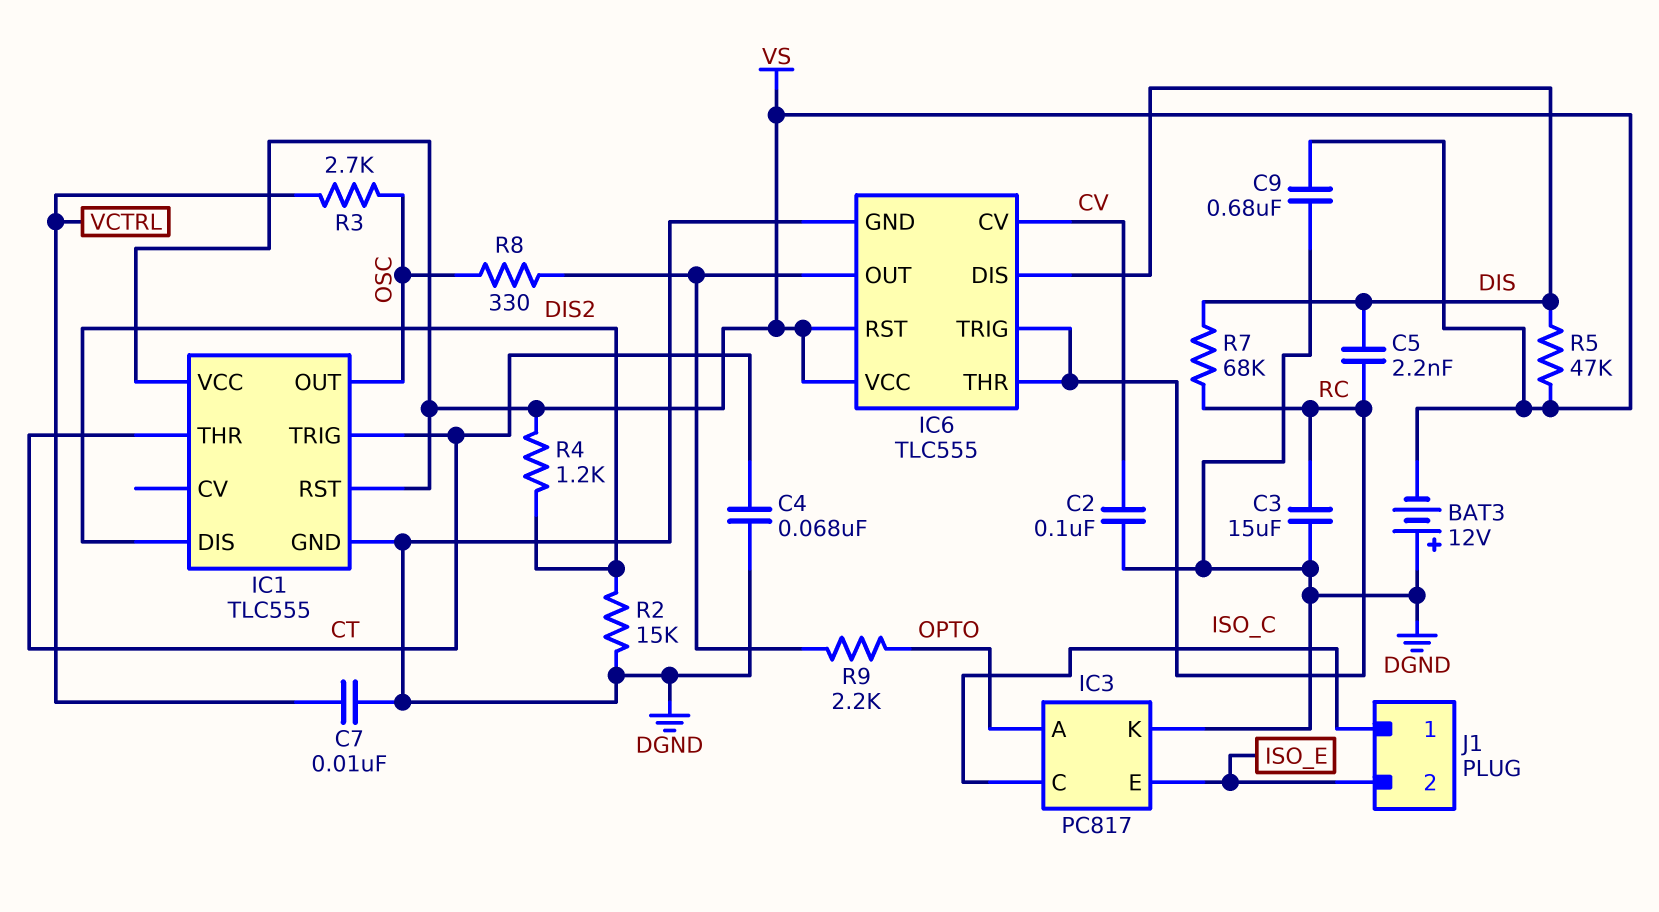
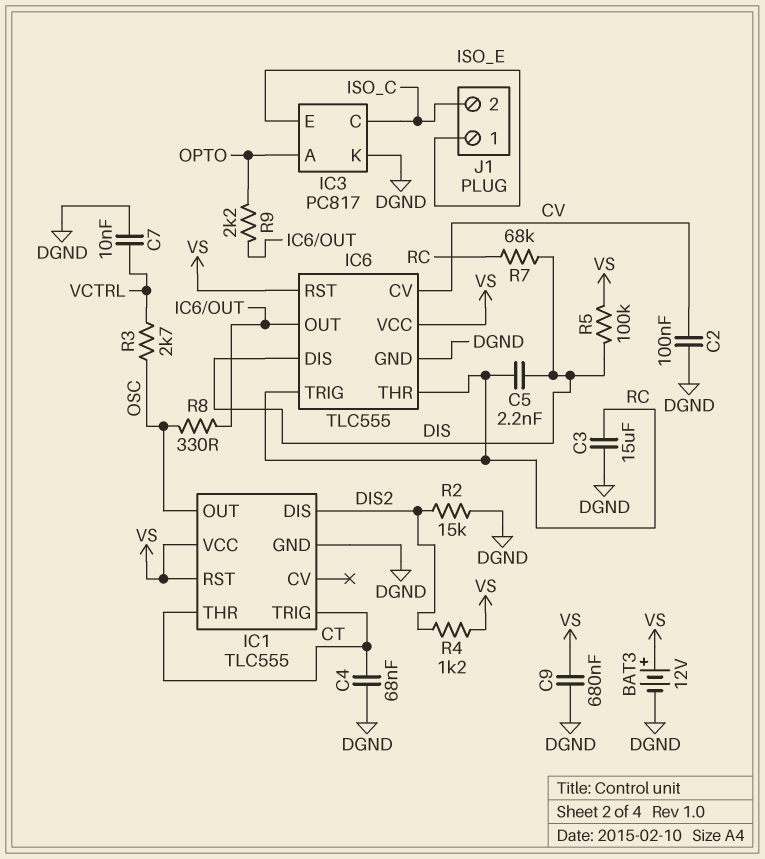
BAT3: 12V (plus DGND, minus VS) -> 12V (plus VS, minus DGND)
J1 pin 1: ISO_C -> ISO_E
J1 pin 2: ISO_E -> ISO_C
R5: 47k (DIS, VS) -> 100k (DIS, VS)

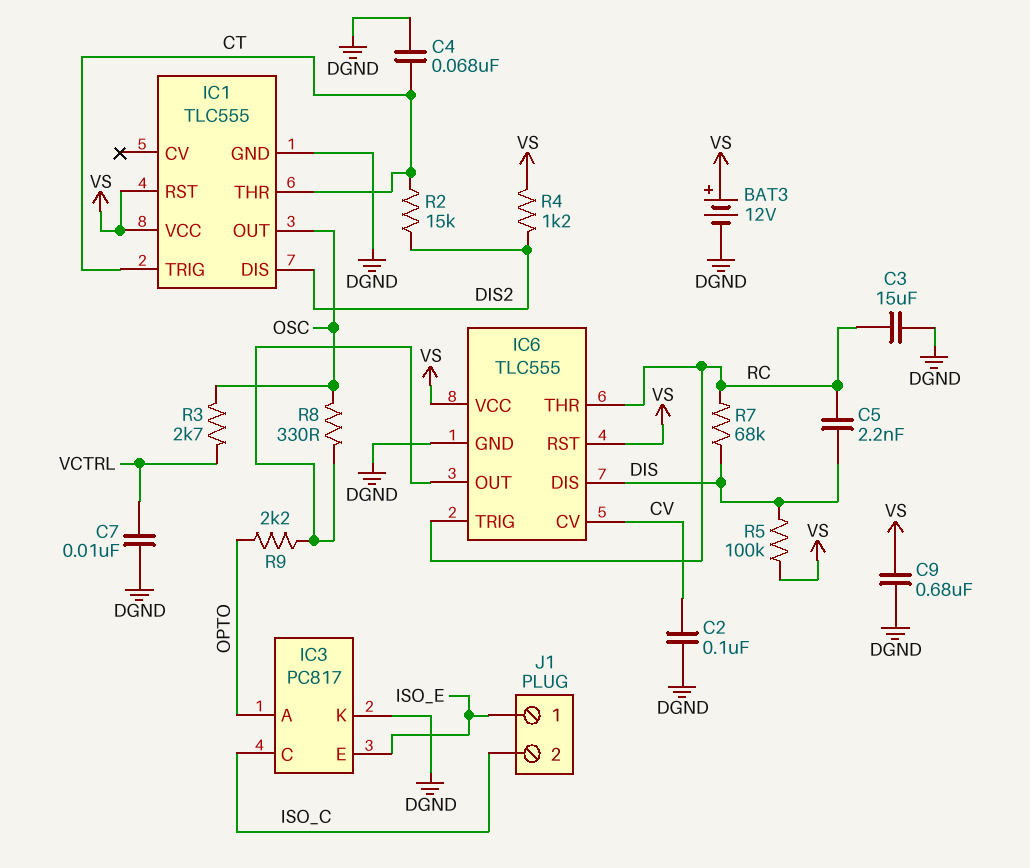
R2: 15k (DGND, DIS2) -> 15k (CT, DIS2)

